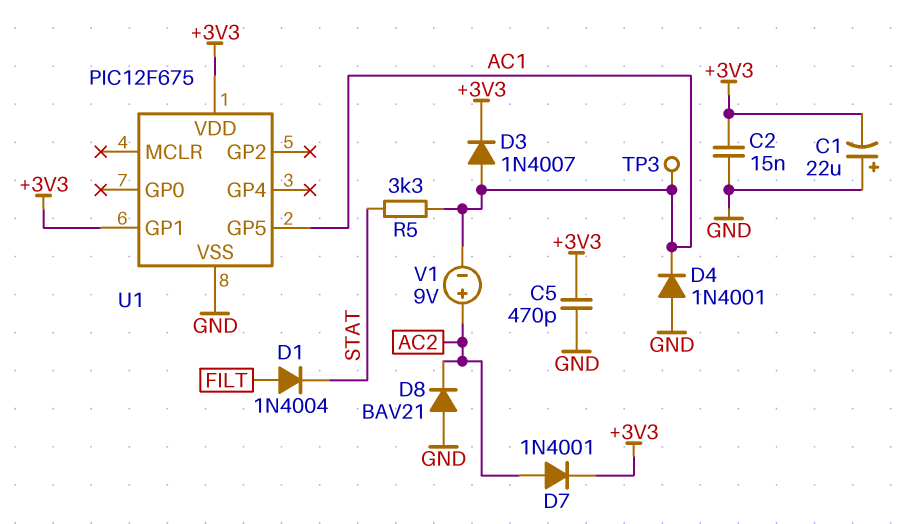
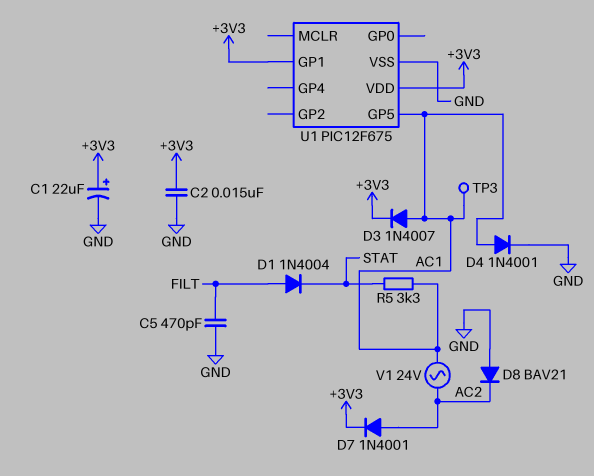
C1: 22uF (plus GND, minus +3V3) -> 22uF (plus +3V3, minus GND)
C5: 470pF (+3V3, GND) -> 470pF (FILT, GND)
D4: diode 1N4001 (A GND, K AC1) -> diode 1N4001 (A AC1, K GND)
V1: 9V (plus AC2, minus AC1) -> AC 24V (AC1, AC2)

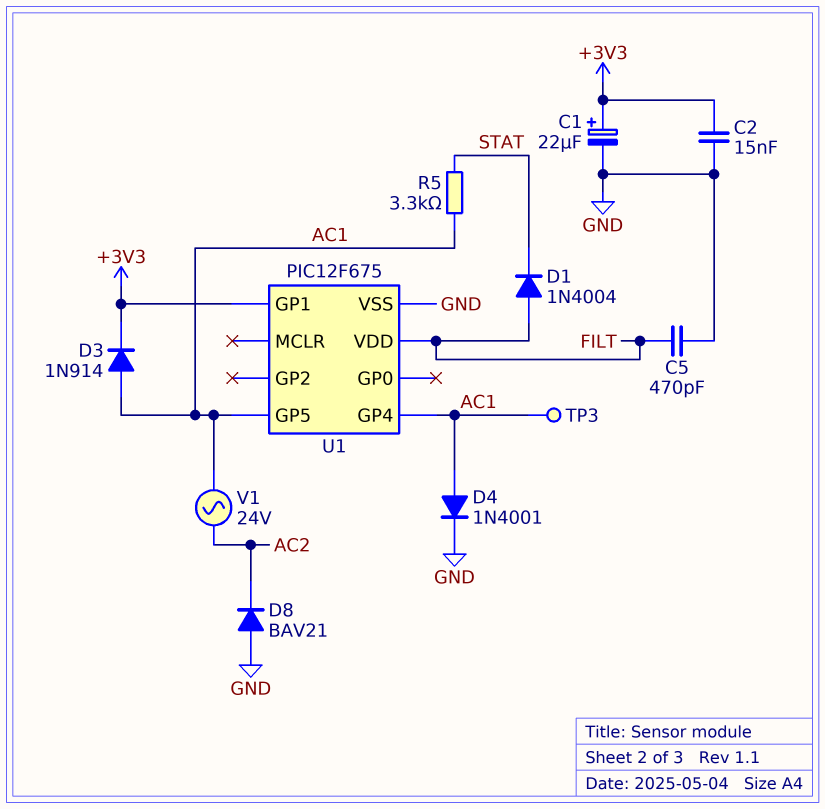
D3: diode 1N4007 (A AC1, K +3V3) -> diode 1N914 (A AC1, K +3V3)
D7: diode 1N4001 (A AC2, K +3V3) -> none
U1 pin GP4: none -> AC1
U1 pin VDD: +3V3 -> FILT

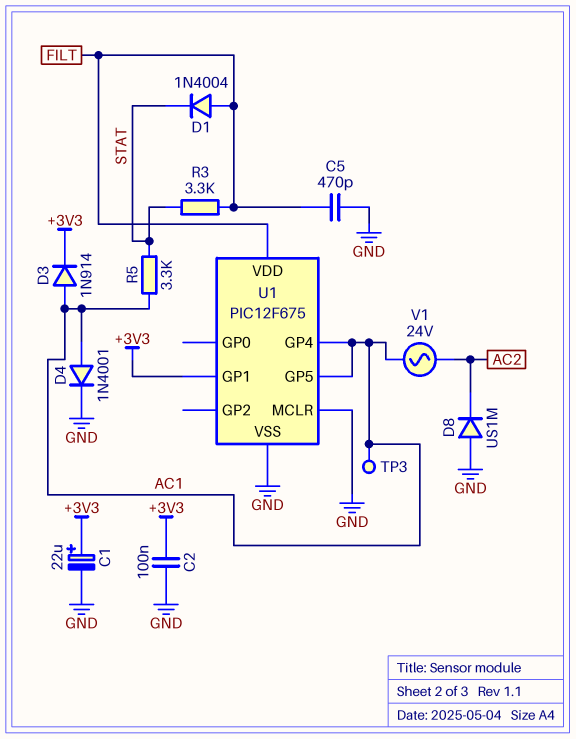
C2: 15nF (+3V3, GND) -> 100nF (+3V3, GND)
D8: diode BAV21 (A GND, K AC2) -> diode US1M (A GND, K AC2)
R3: none -> 3.3k (FILT, STAT)
U1 pin MCLR: none -> GND

